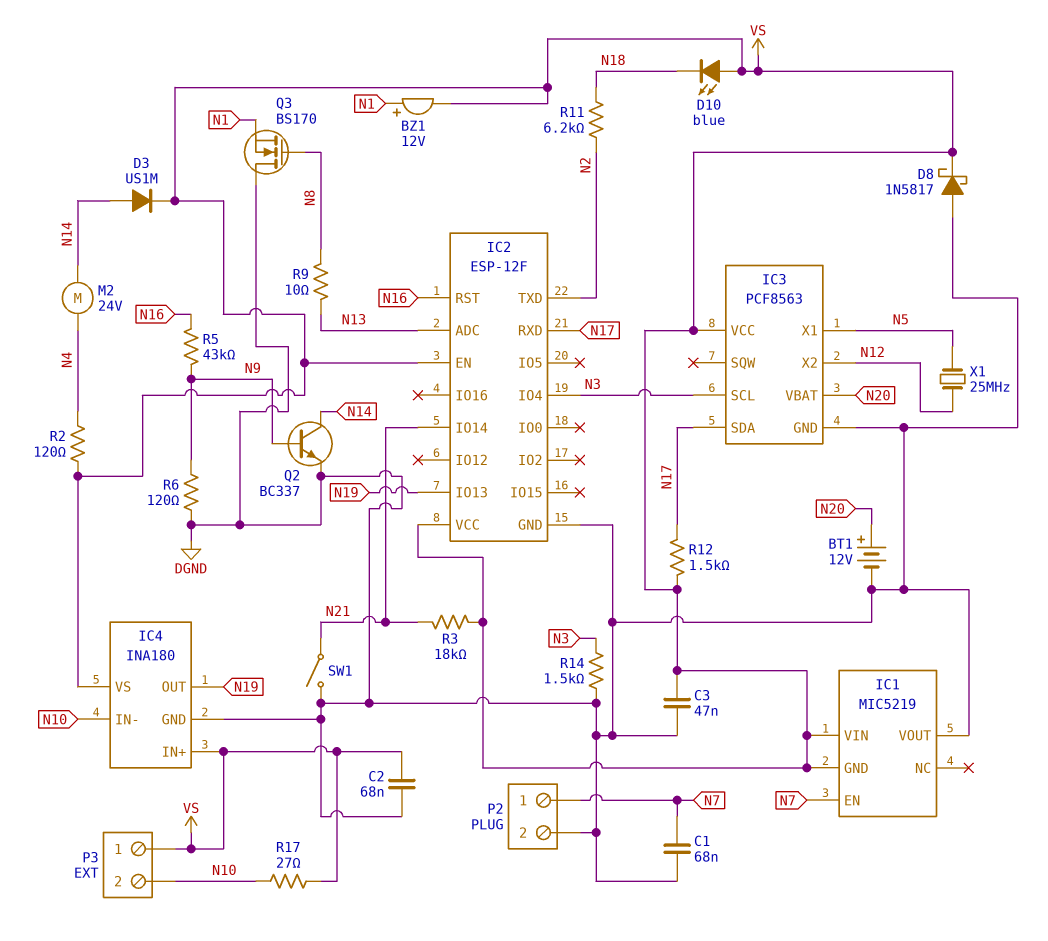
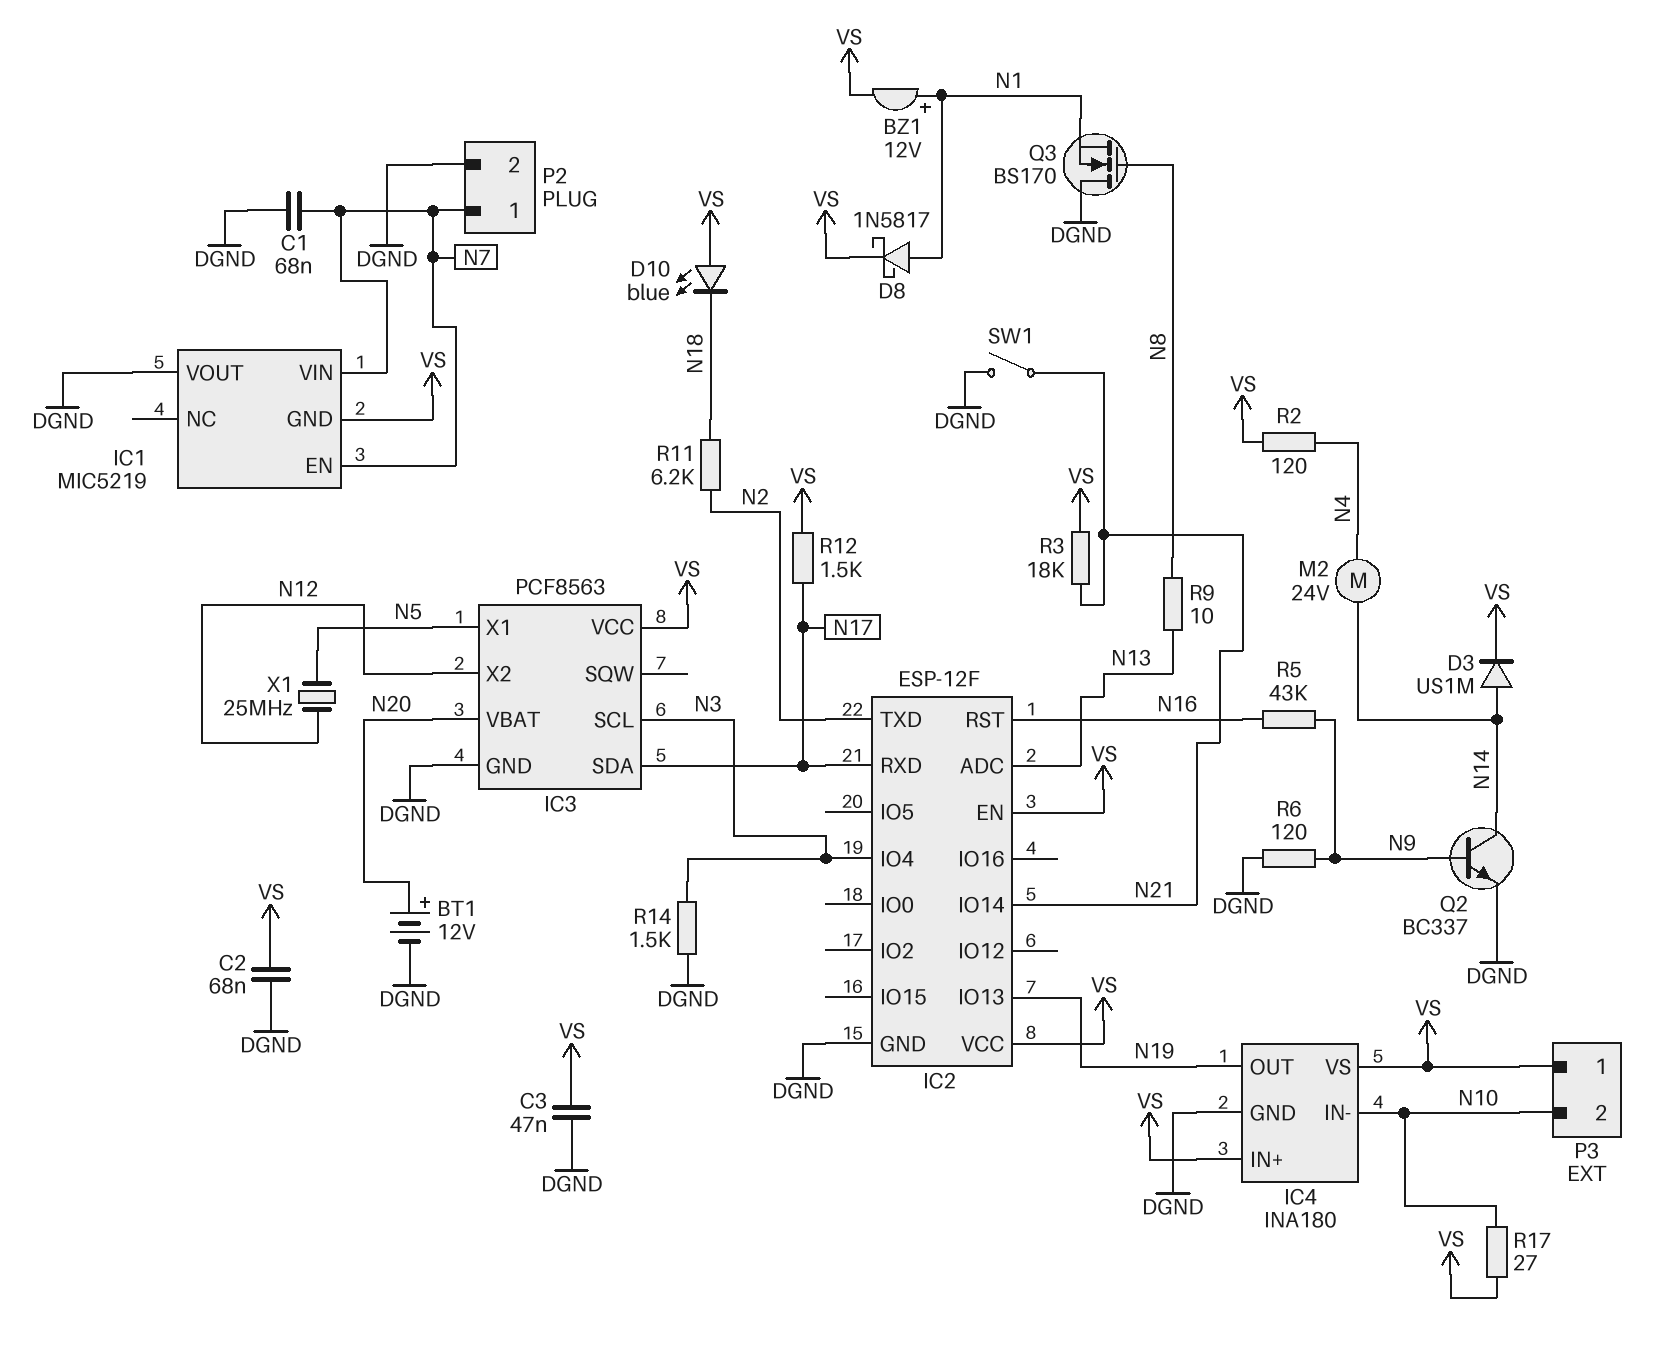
D8: schottky 1N5817 (A DGND, K VS) -> schottky 1N5817 (A N1, K VS)
IC1 pin VIN: VS -> N7

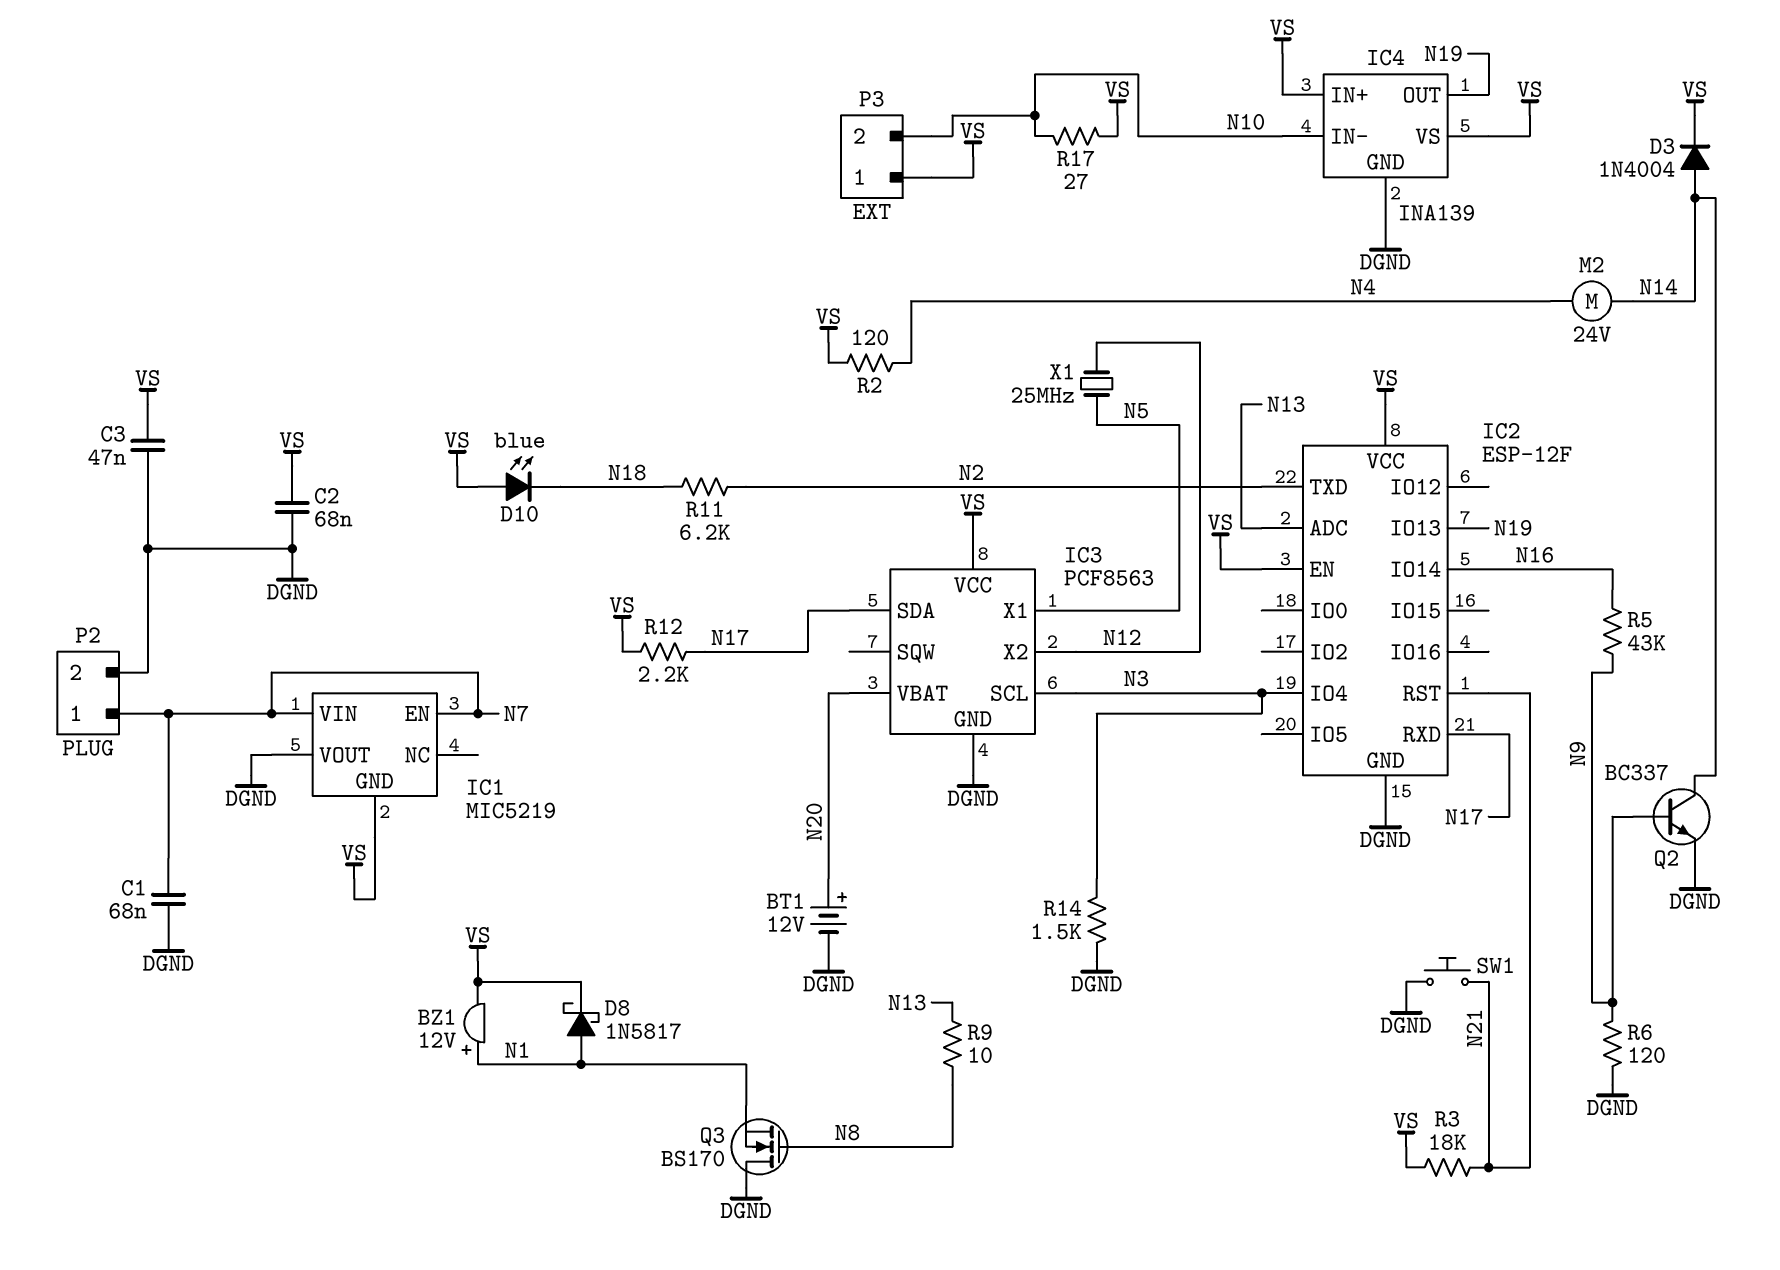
D3: diode US1M (A N14, K VS) -> diode 1N4004 (A N14, K VS)
IC2 pin IO14: N21 -> N16
IC2 pin RST: N16 -> N21
IC4: INA180 -> INA139
R12: 1.5k (N17, VS) -> 2.2k (N17, VS)
SW1: switch (DGND, N21) -> button (DGND, N21)

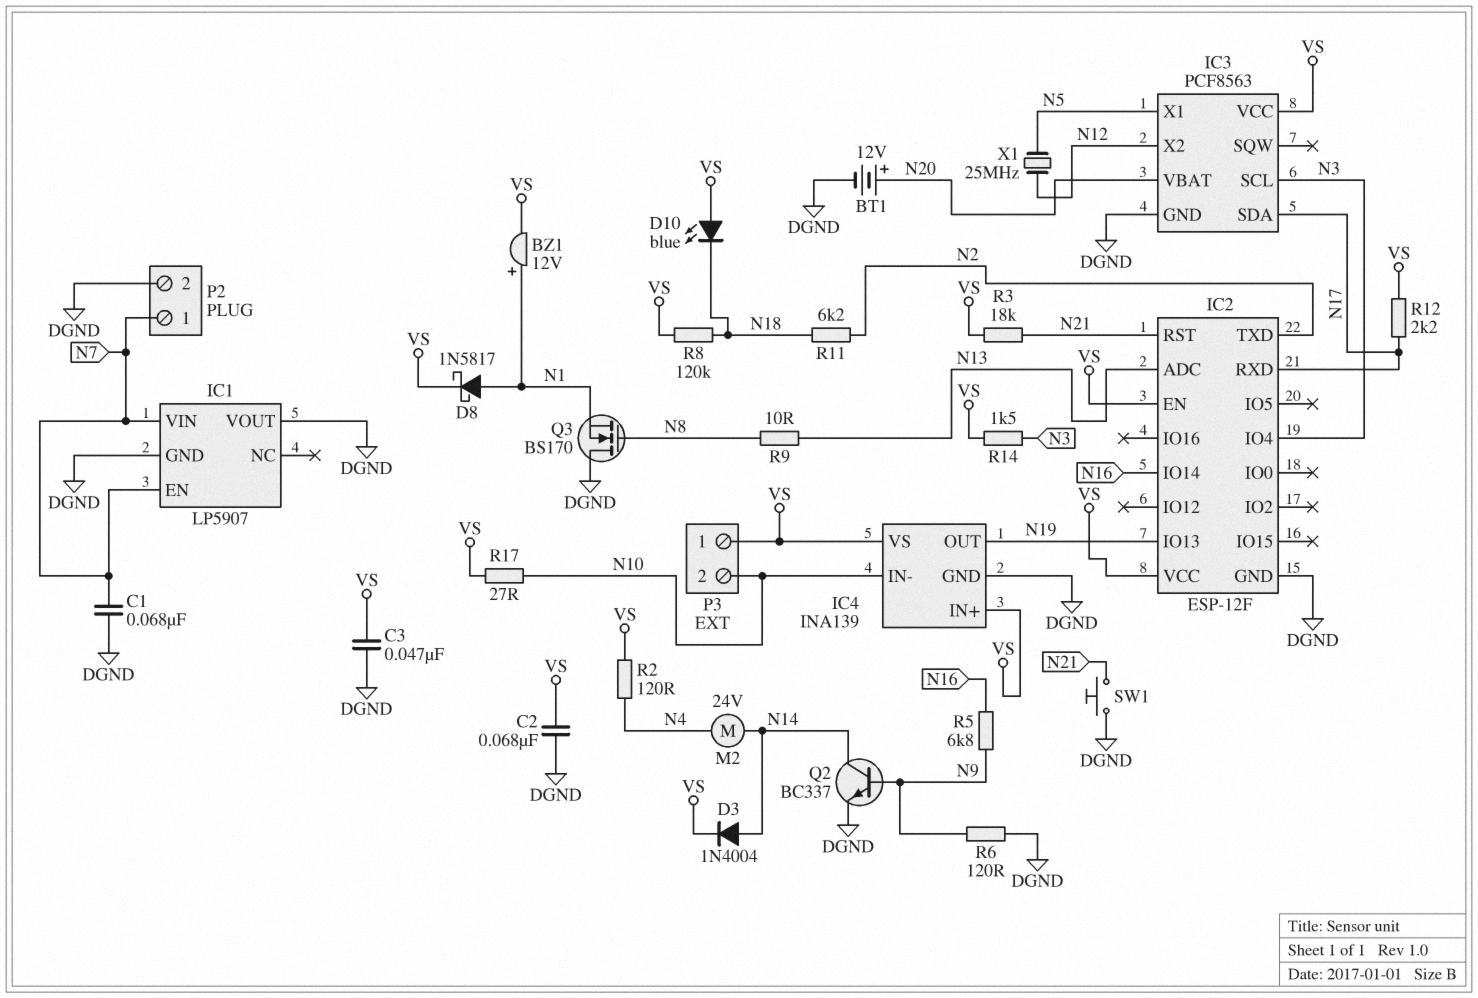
IC1: MIC5219 -> LP5907
IC1 pin GND: VS -> DGND
R5: 43k (N9, N16) -> 6.8k (N9, N16)
R8: none -> 120k (N18, VS)
R14: 1.5k (DGND, N3) -> 1.5k (N3, VS)

